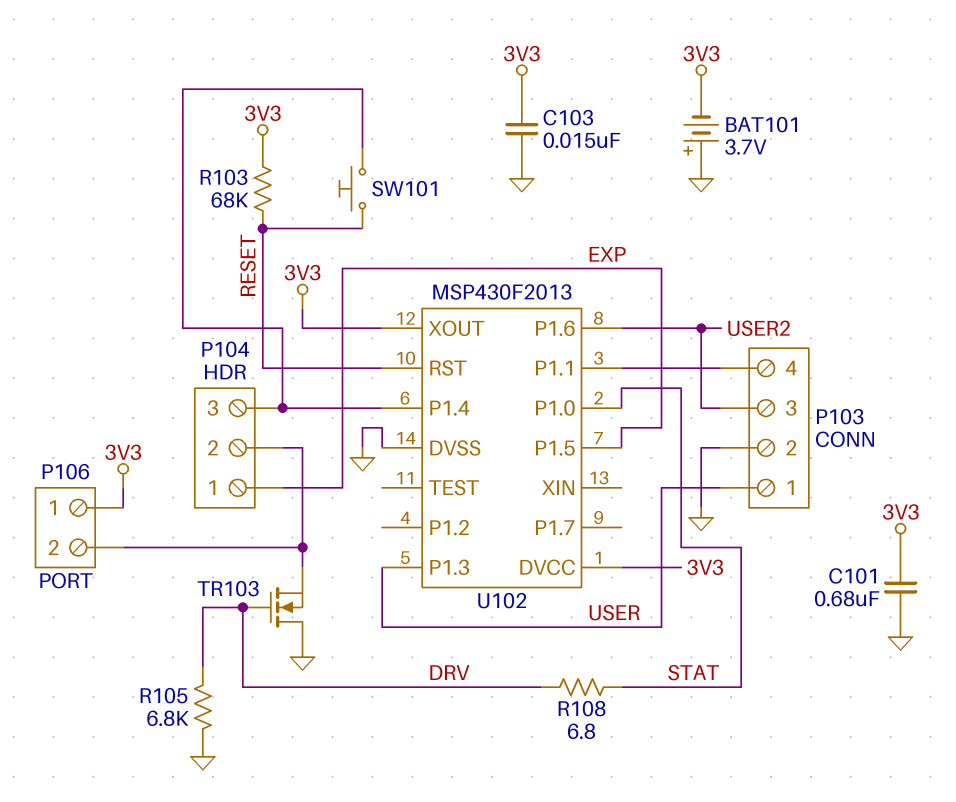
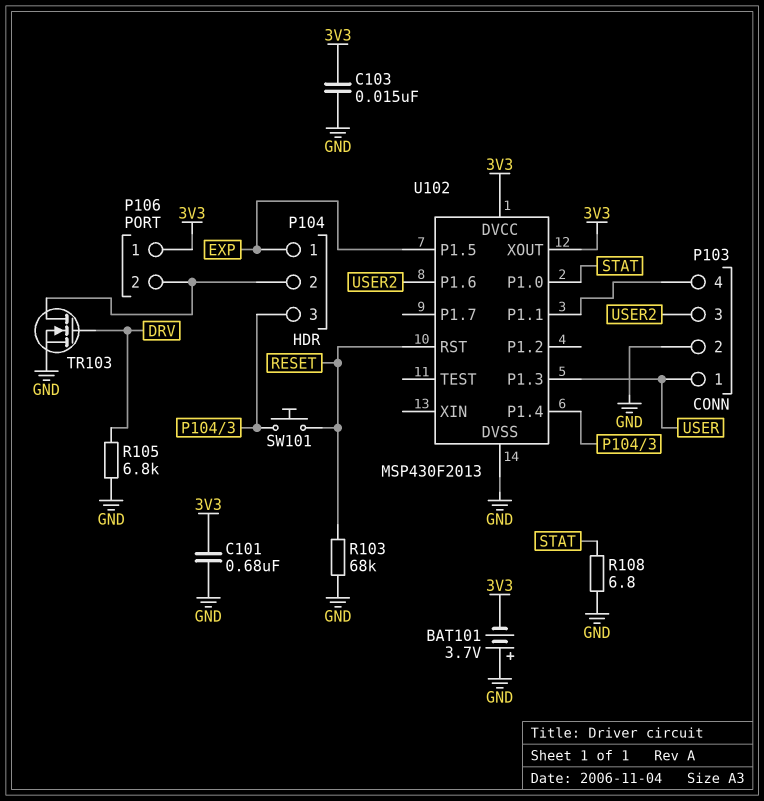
R103: 68k (3V3, RESET) -> 68k (GND, RESET)
R108: 6.8 (DRV, STAT) -> 6.8 (GND, STAT)
TR103: NMOS (G DRV, D GND, S P104/2) -> NMOS (G DRV, D P104/2, S GND)

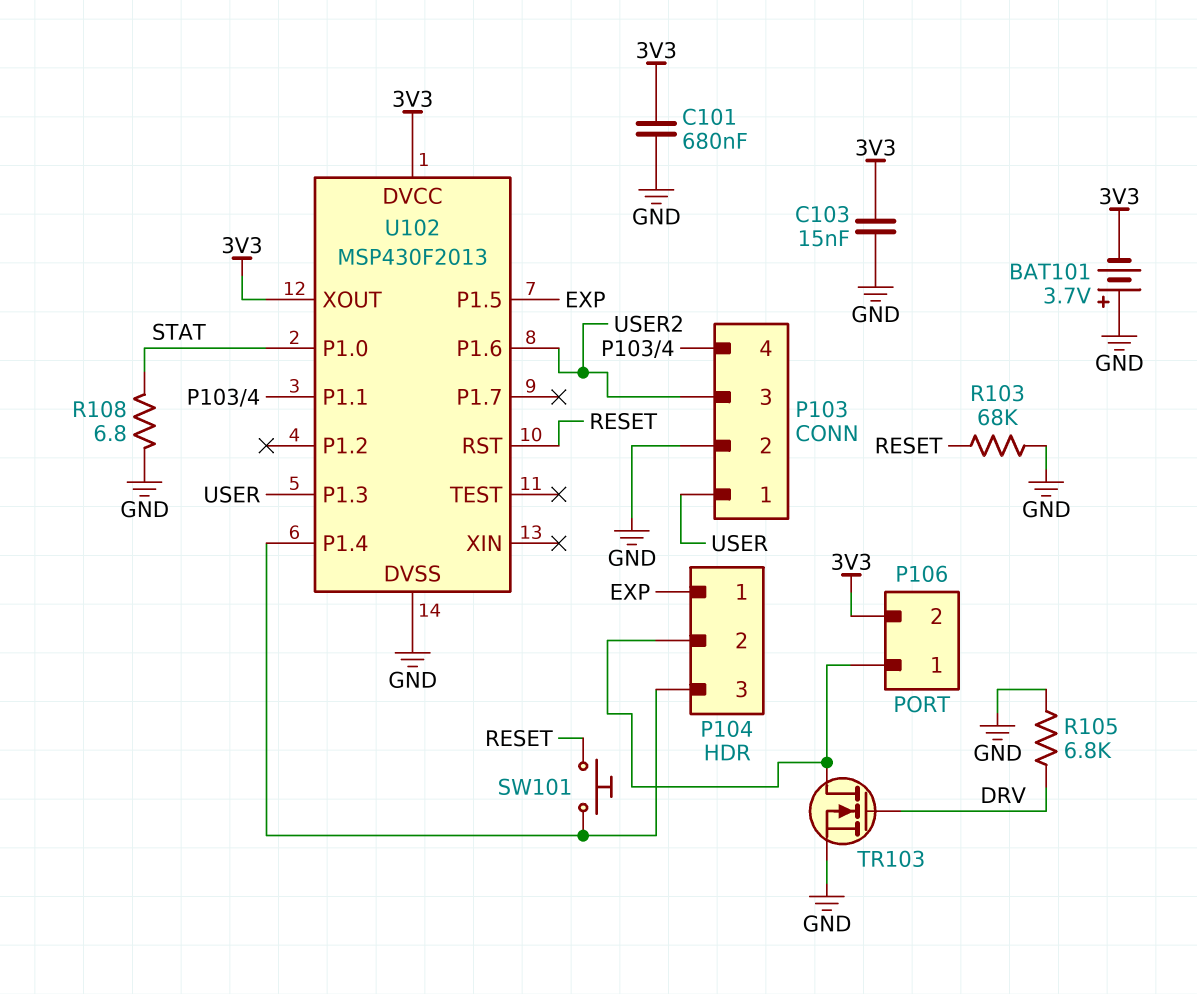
P106 pin 1: 3V3 -> P104/2
P106 pin 2: P104/2 -> 3V3

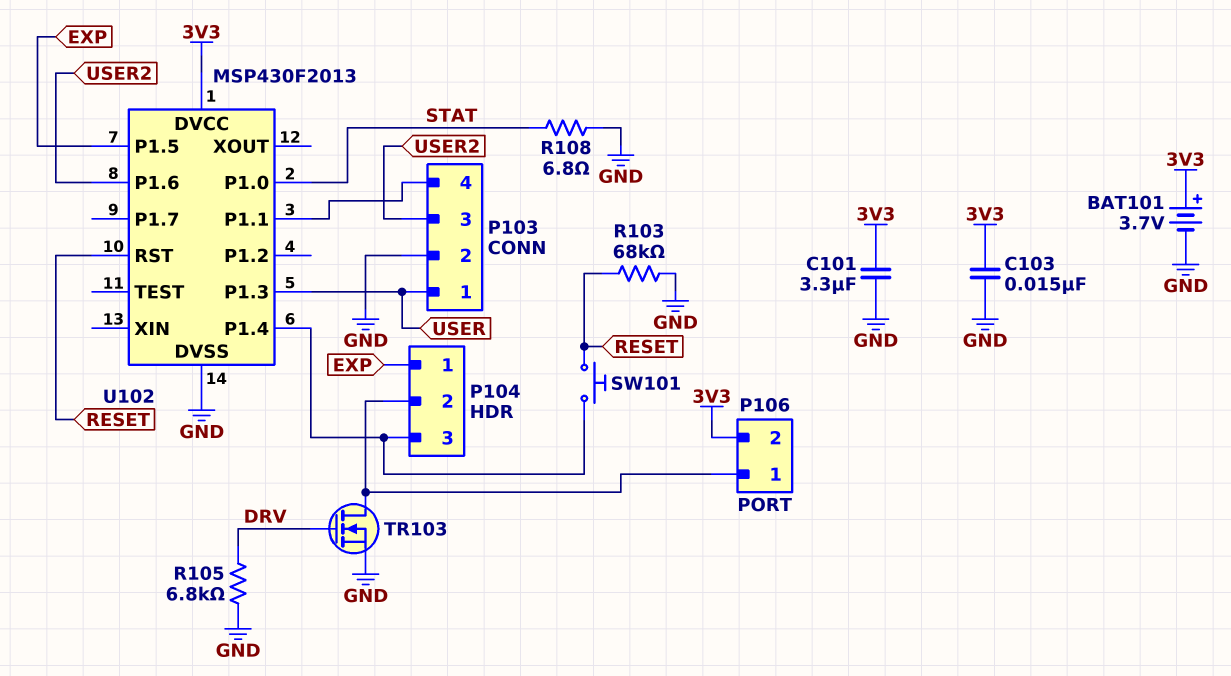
BAT101: 3.7V (plus GND, minus 3V3) -> 3.7V (plus 3V3, minus GND)
C101: 680nF (3V3, GND) -> 3.3uF (3V3, GND)
U102 pin XOUT: 3V3 -> none

